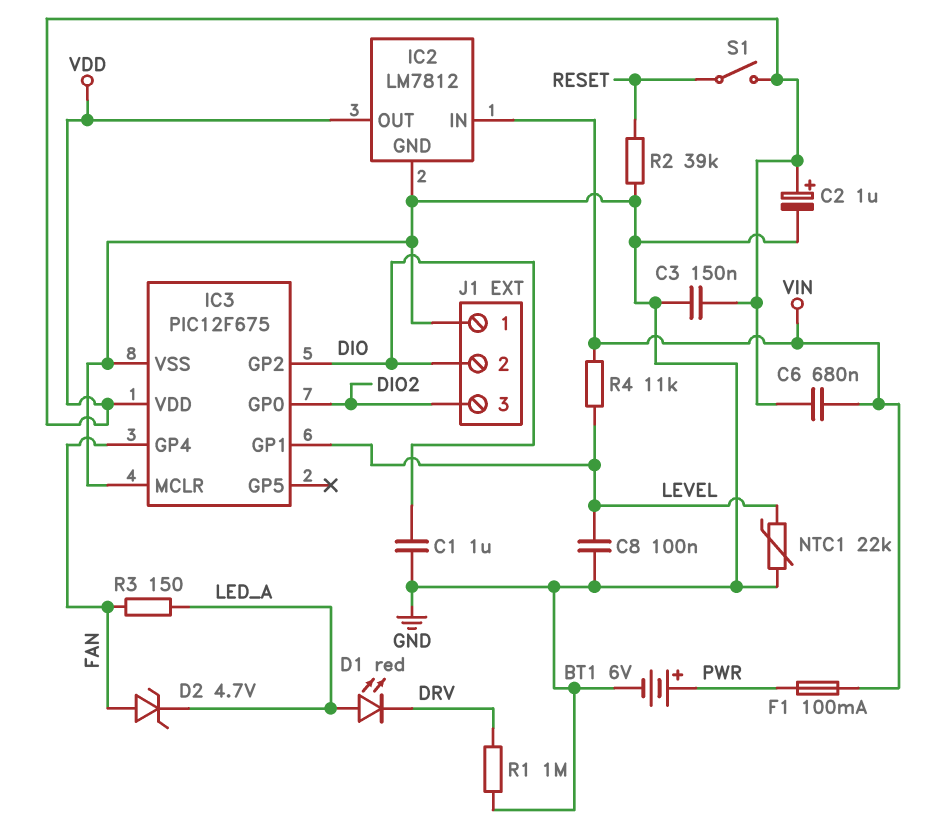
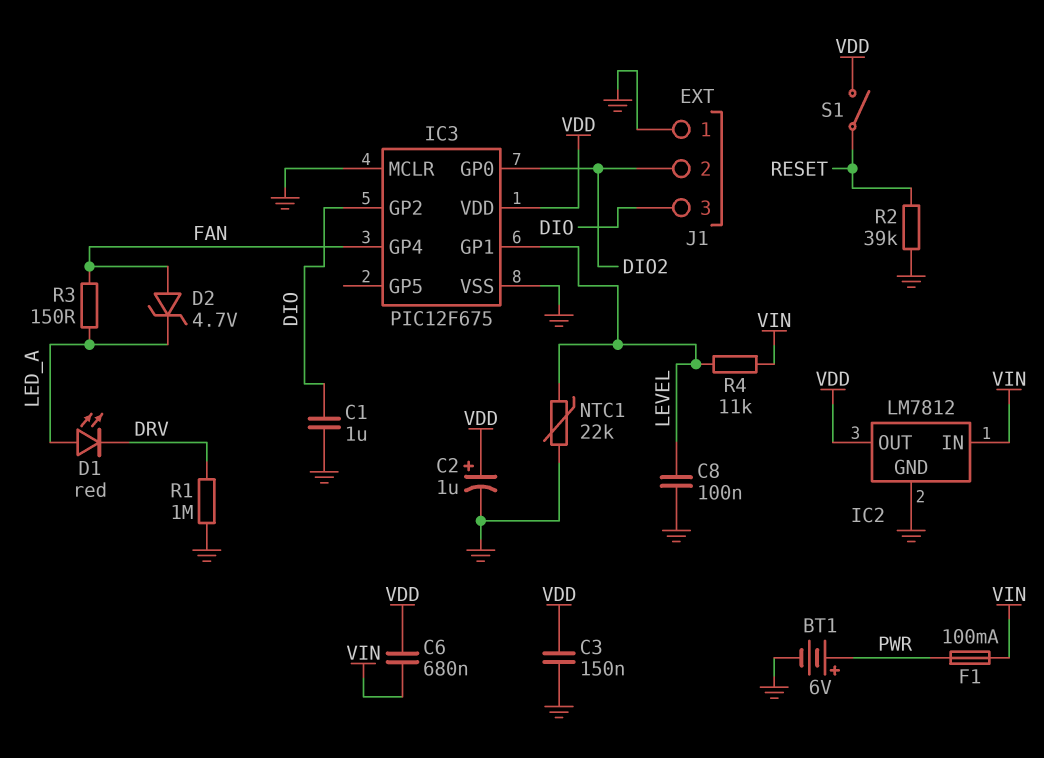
J1 pin 2: DIO -> DIO2
J1 pin 3: DIO2 -> DIO

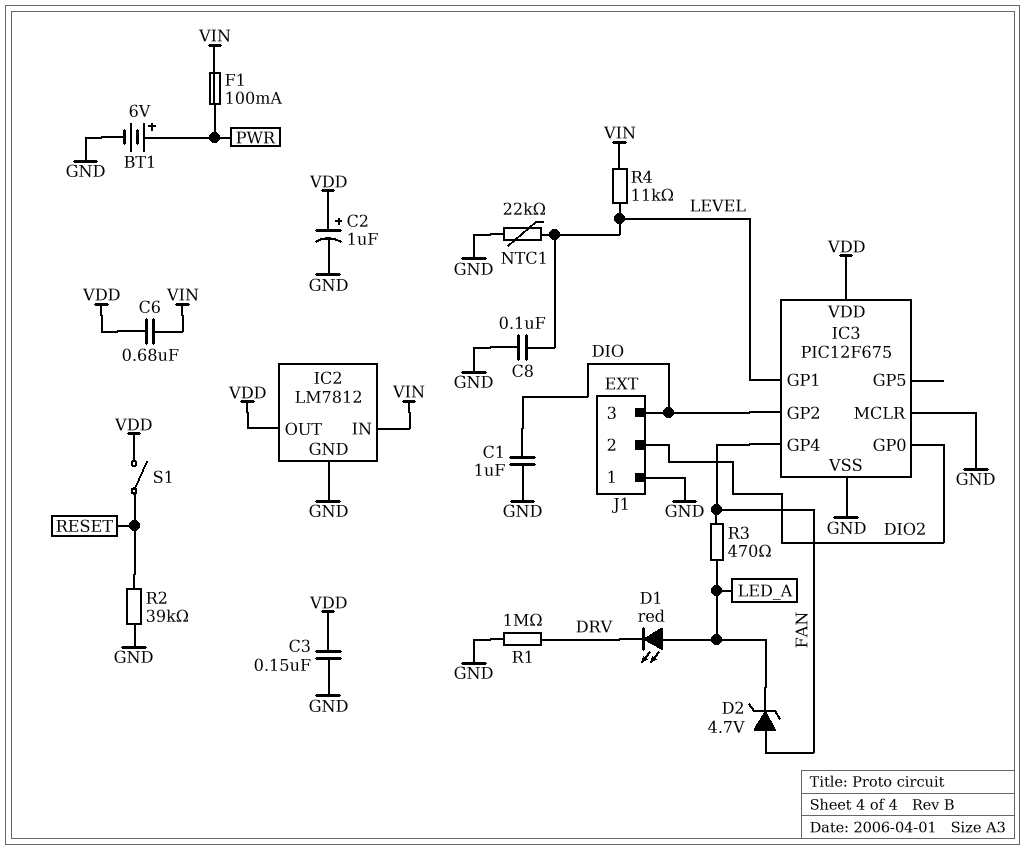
R3: 150 (FAN, LED_A) -> 470 (FAN, LED_A)

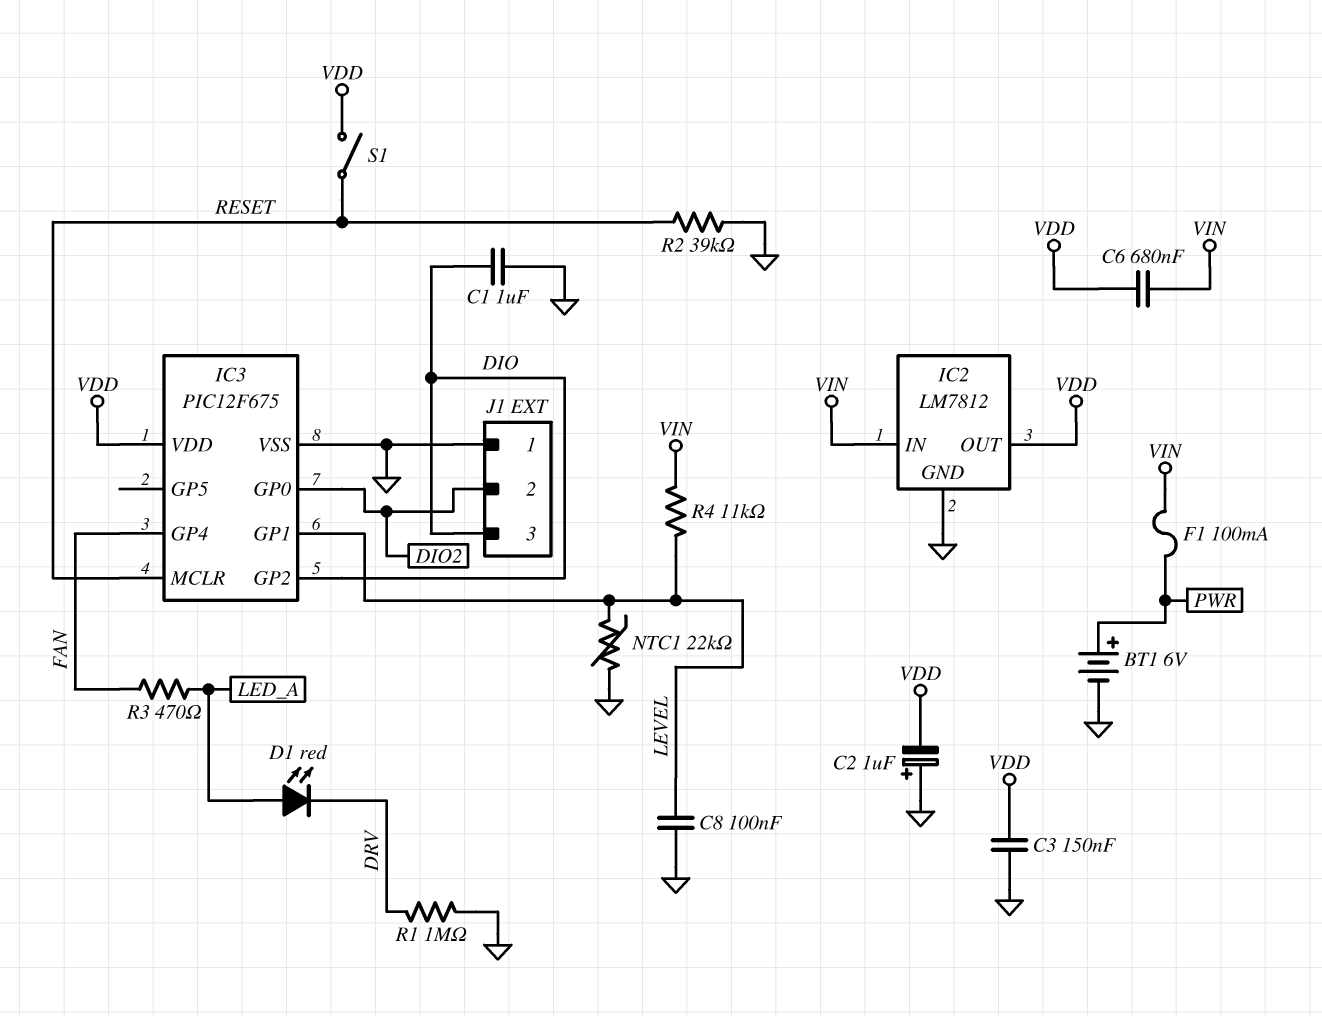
C2: 1uF (plus VDD, minus GND) -> 1uF (plus GND, minus VDD)
D2: zener 4.7V (A FAN, K LED_A) -> none
IC3 pin MCLR: GND -> RESET

